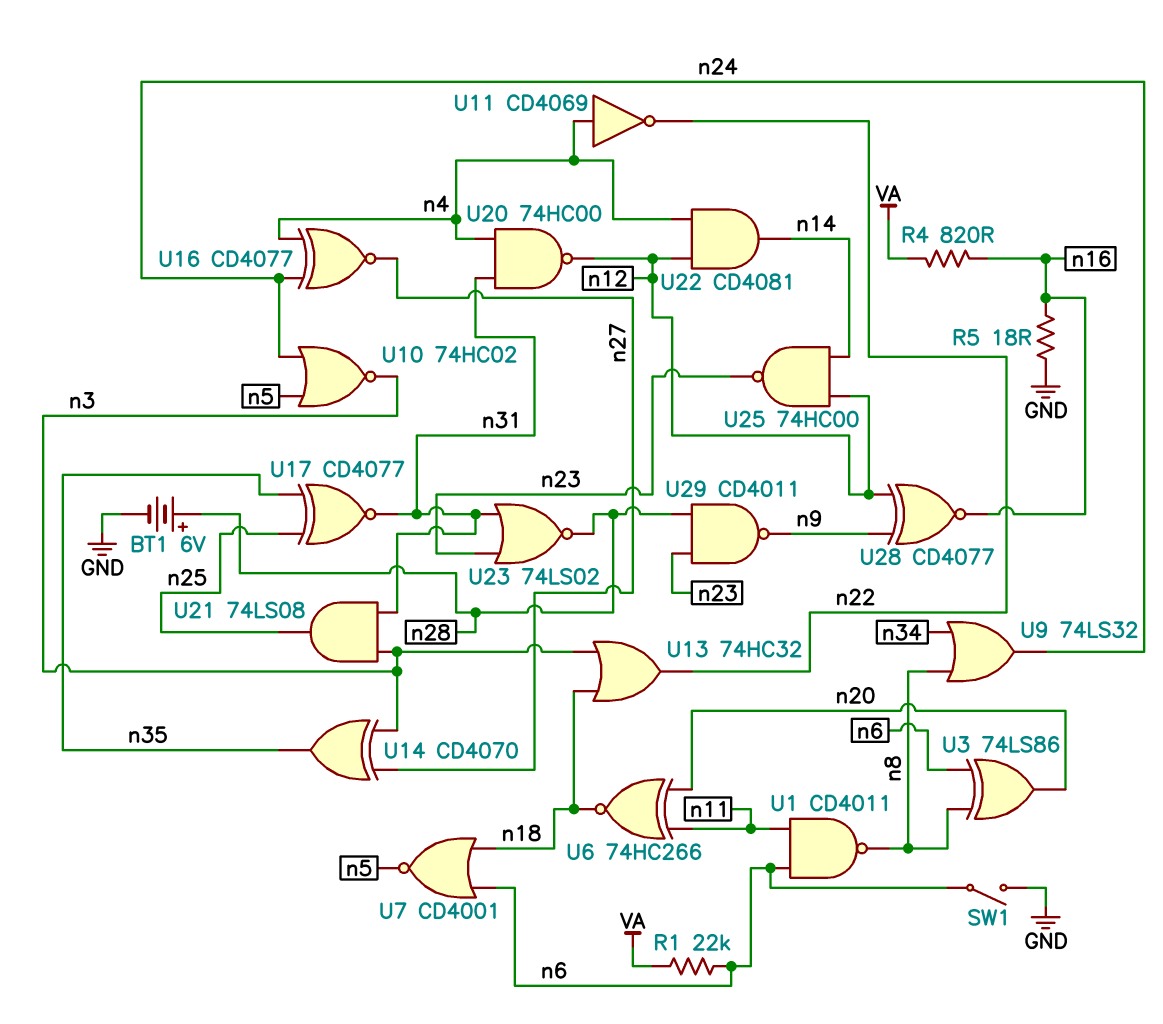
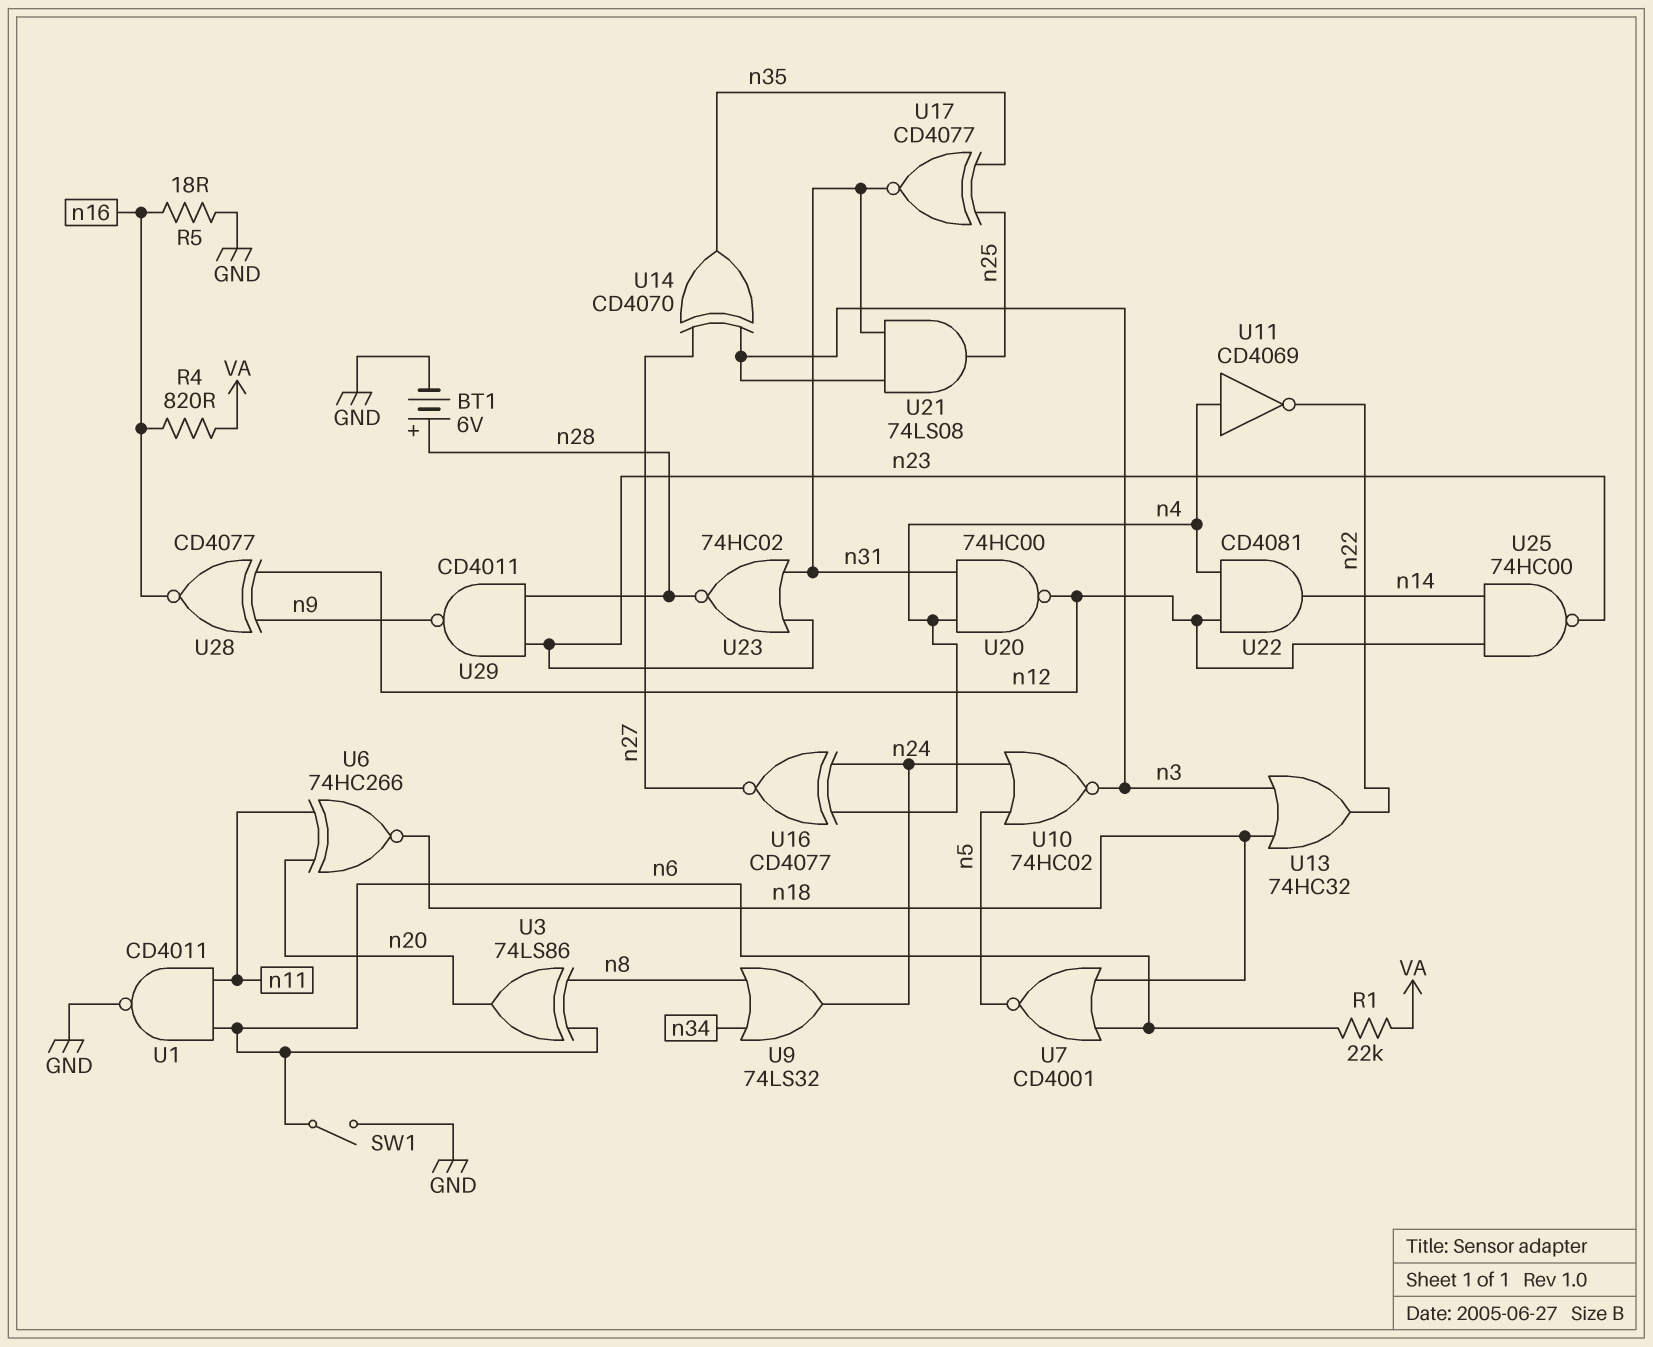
U1: NAND CD4011 (in n6, in n11, out n8) -> NAND CD4011 (in n6, in n11, out GND)
U23: NOR 74LS02 (in n23, in n31, out n28) -> NOR 74HC02 (in n23, in n31, out n28)

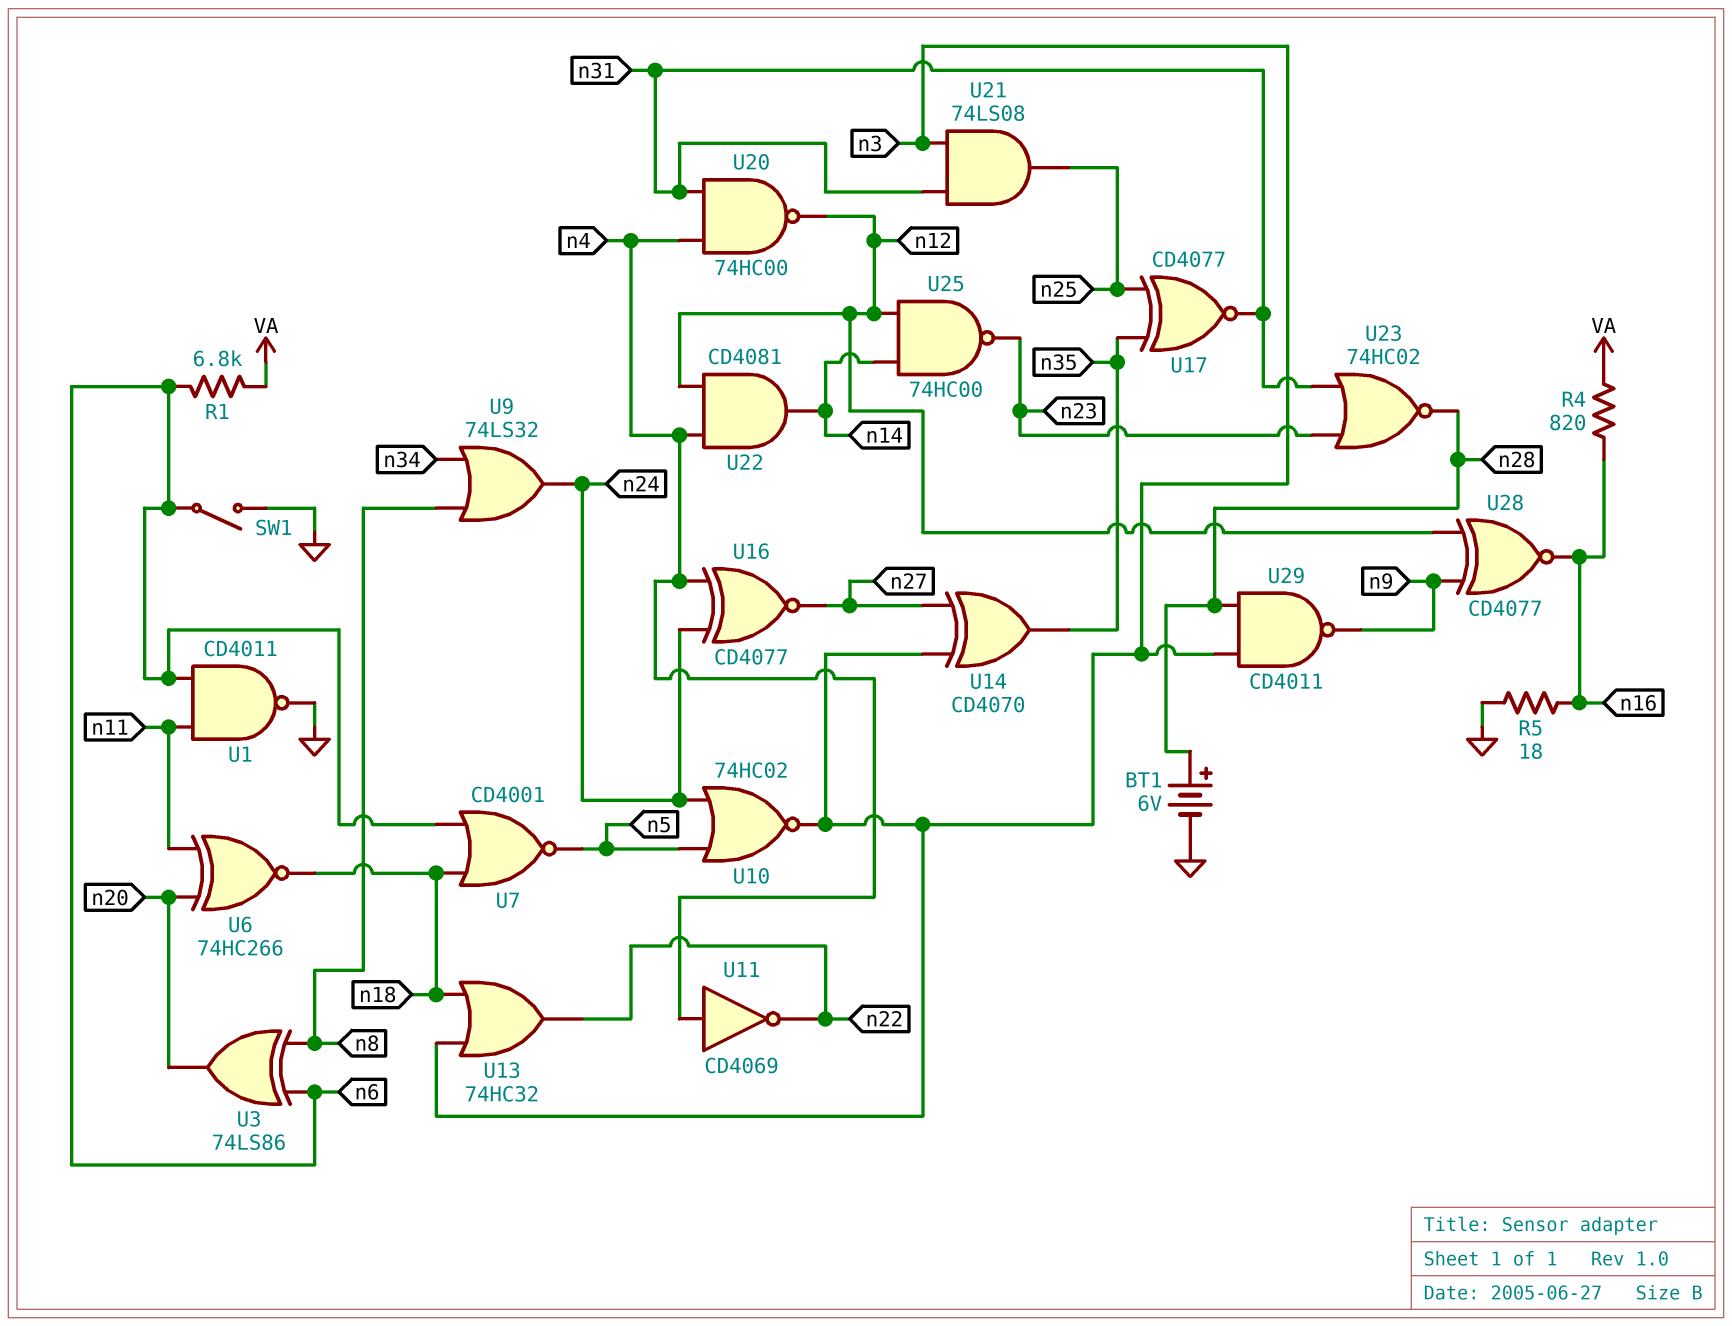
R1: 22k (VA, n6) -> 6.8k (VA, n6)
U29: NAND CD4011 (in n23, in n28, out n9) -> NAND CD4011 (in n3, in n28, out n9)

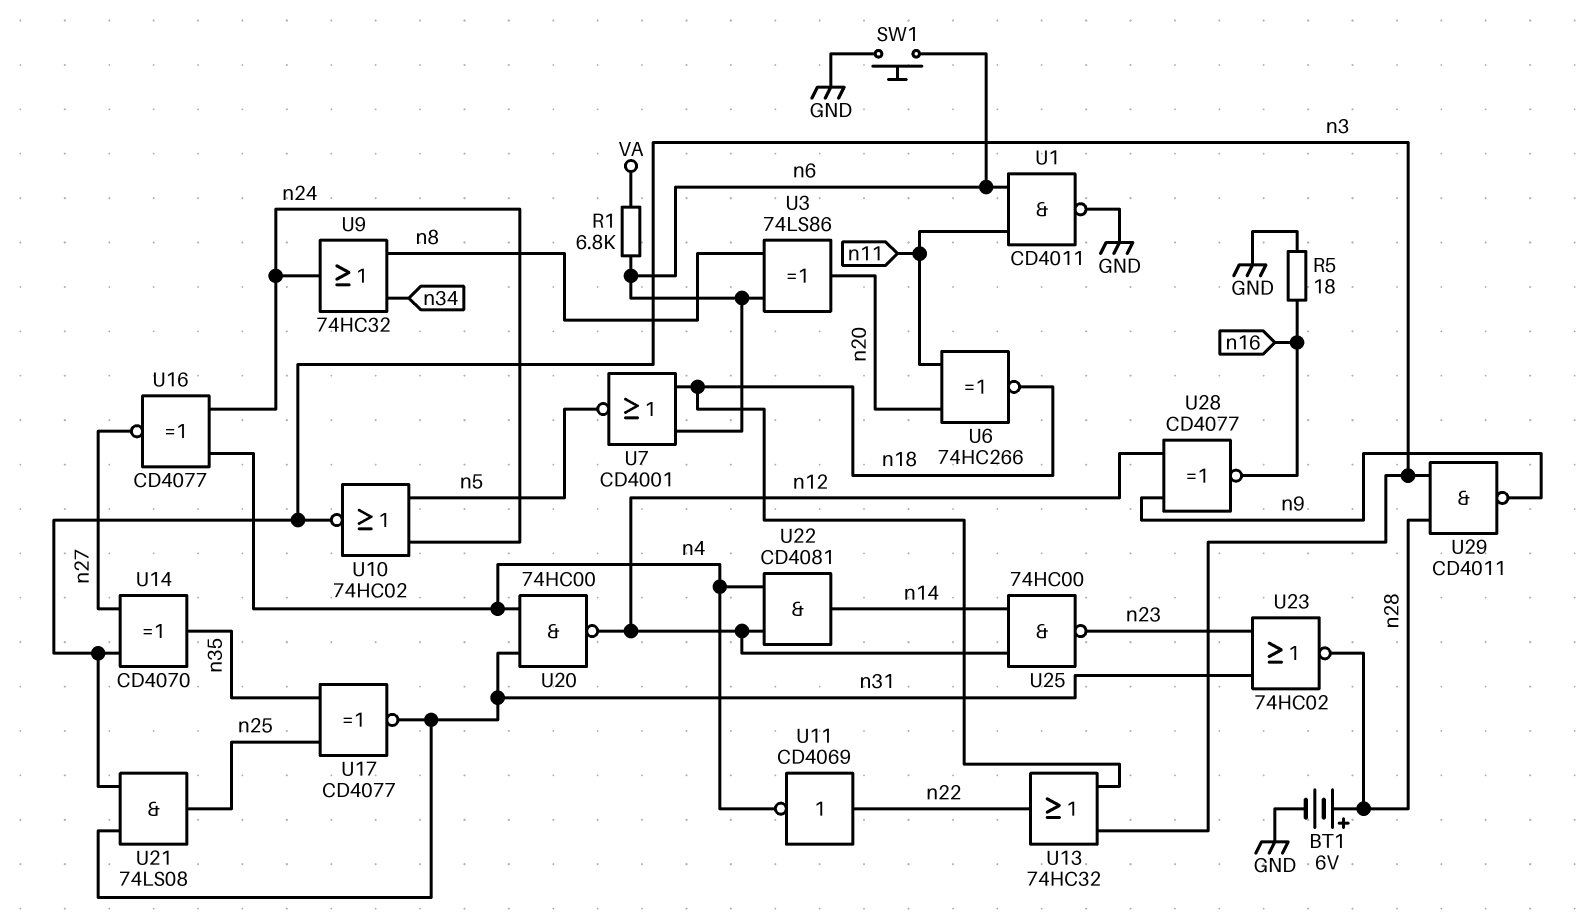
R4: 820 (VA, n16) -> none
SW1: switch (GND, n6) -> button (GND, n6)
U9: OR 74LS32 (in n8, in n34, out n24) -> OR 74HC32 (in n8, in n34, out n24)
U11: NOT CD4069 (in n4, out n22) -> NOT CD4069 (in n22, out n4)

